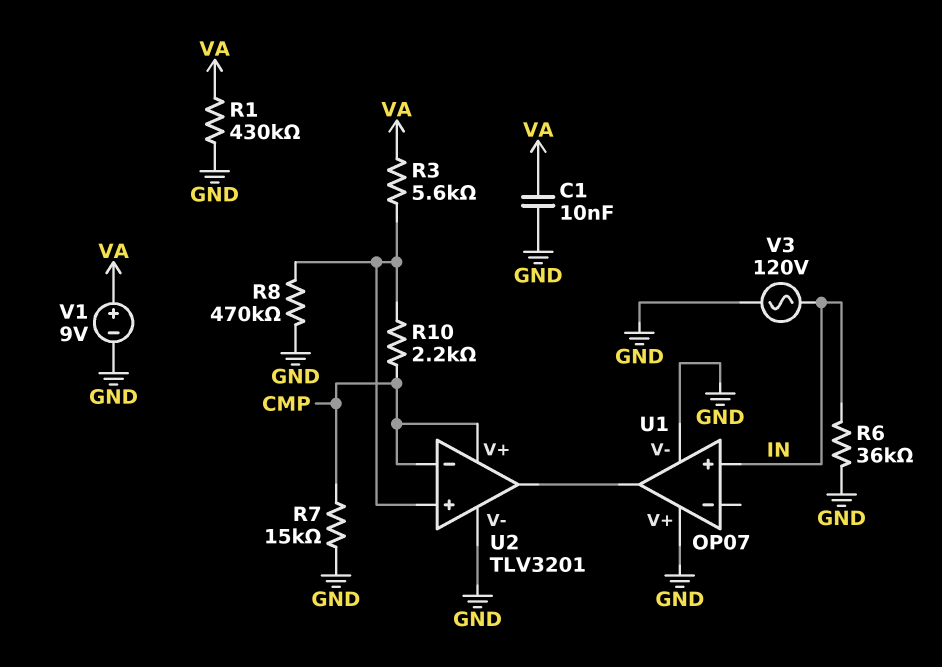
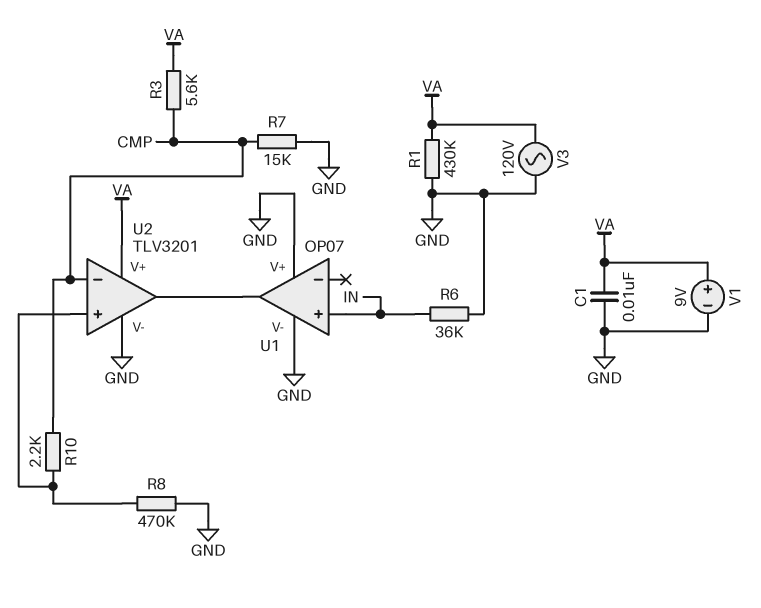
R3: 5.6k (U2/in+, VA) -> 5.6k (CMP, VA)
U2 pin V+: CMP -> VA
V3: AC 120V (GND, IN) -> AC 120V (GND, VA)

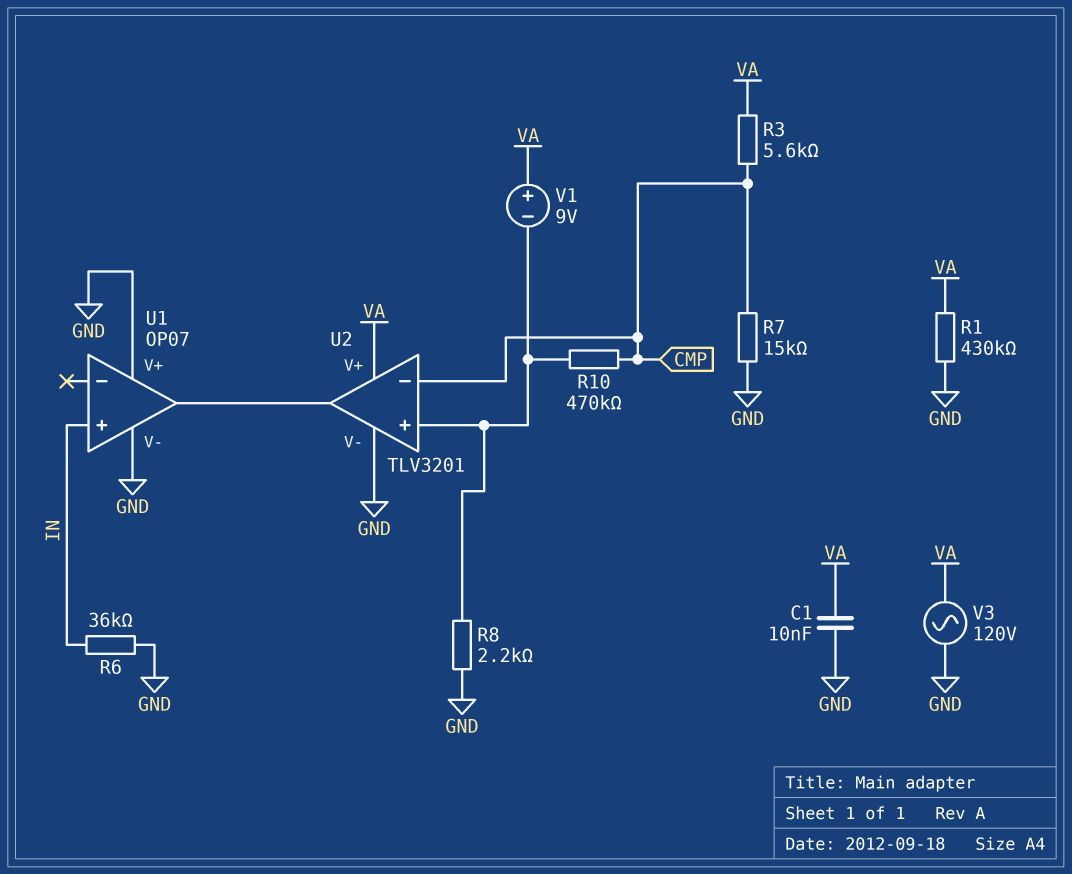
R8: 470k (GND, U2/in+) -> 2.2k (GND, U2/in+)
R10: 2.2k (CMP, U2/in+) -> 470k (CMP, U2/in+)
V1: 9V (plus VA, minus GND) -> 9V (plus VA, minus U2/in+)

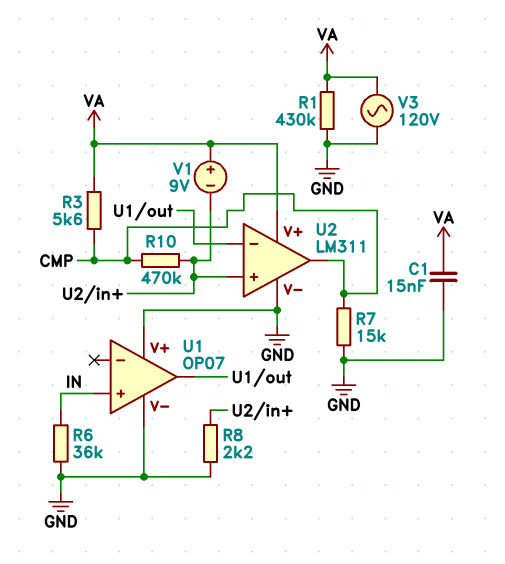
C1: 10nF (GND, VA) -> 15nF (GND, VA)
U2: TLV3201 -> LM311
U2 pin in-: CMP -> U1/out
U2 pin out: U1/out -> CMP

